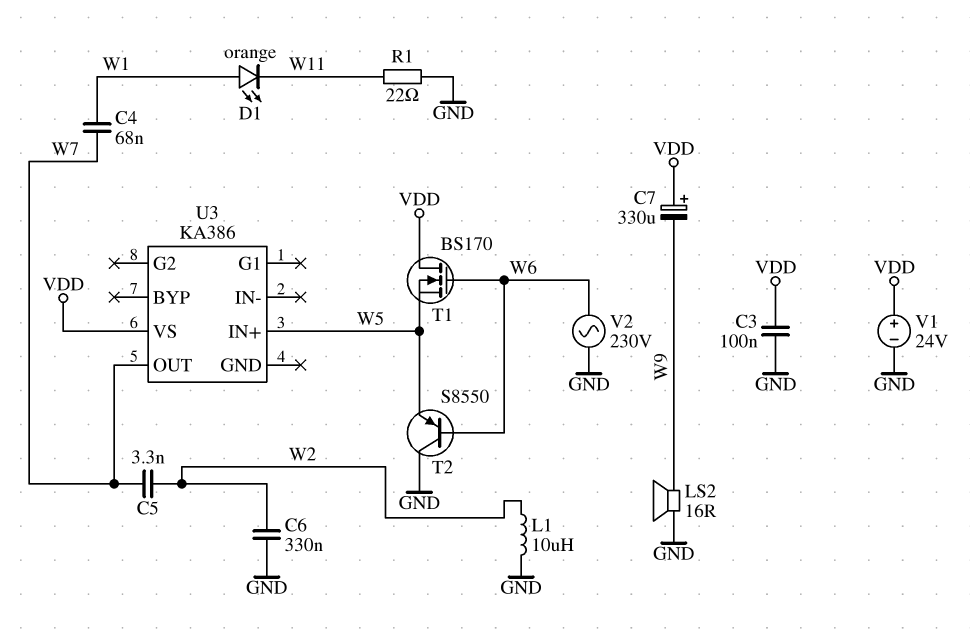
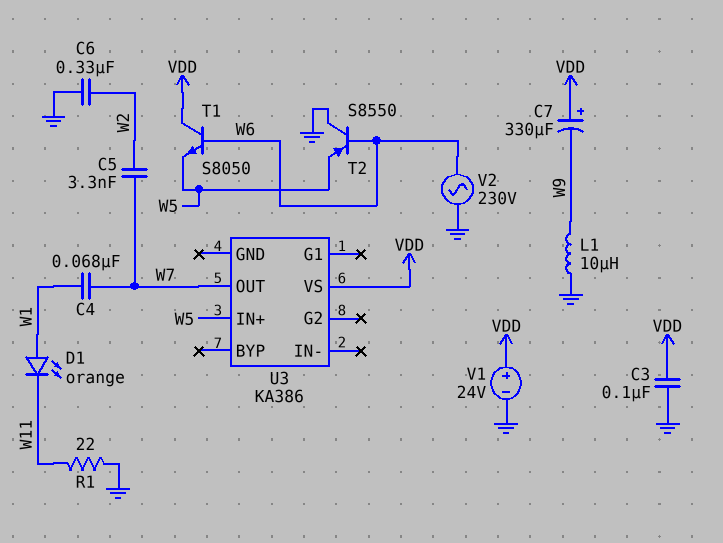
L1: 10uH (GND, W2) -> 10uH (GND, W9)
LS2: speaker 16R (GND, W9) -> none
T1: NMOS BS170 (G W6, D VDD, S W5) -> NPN S8050 (B W6, C VDD, E W5)

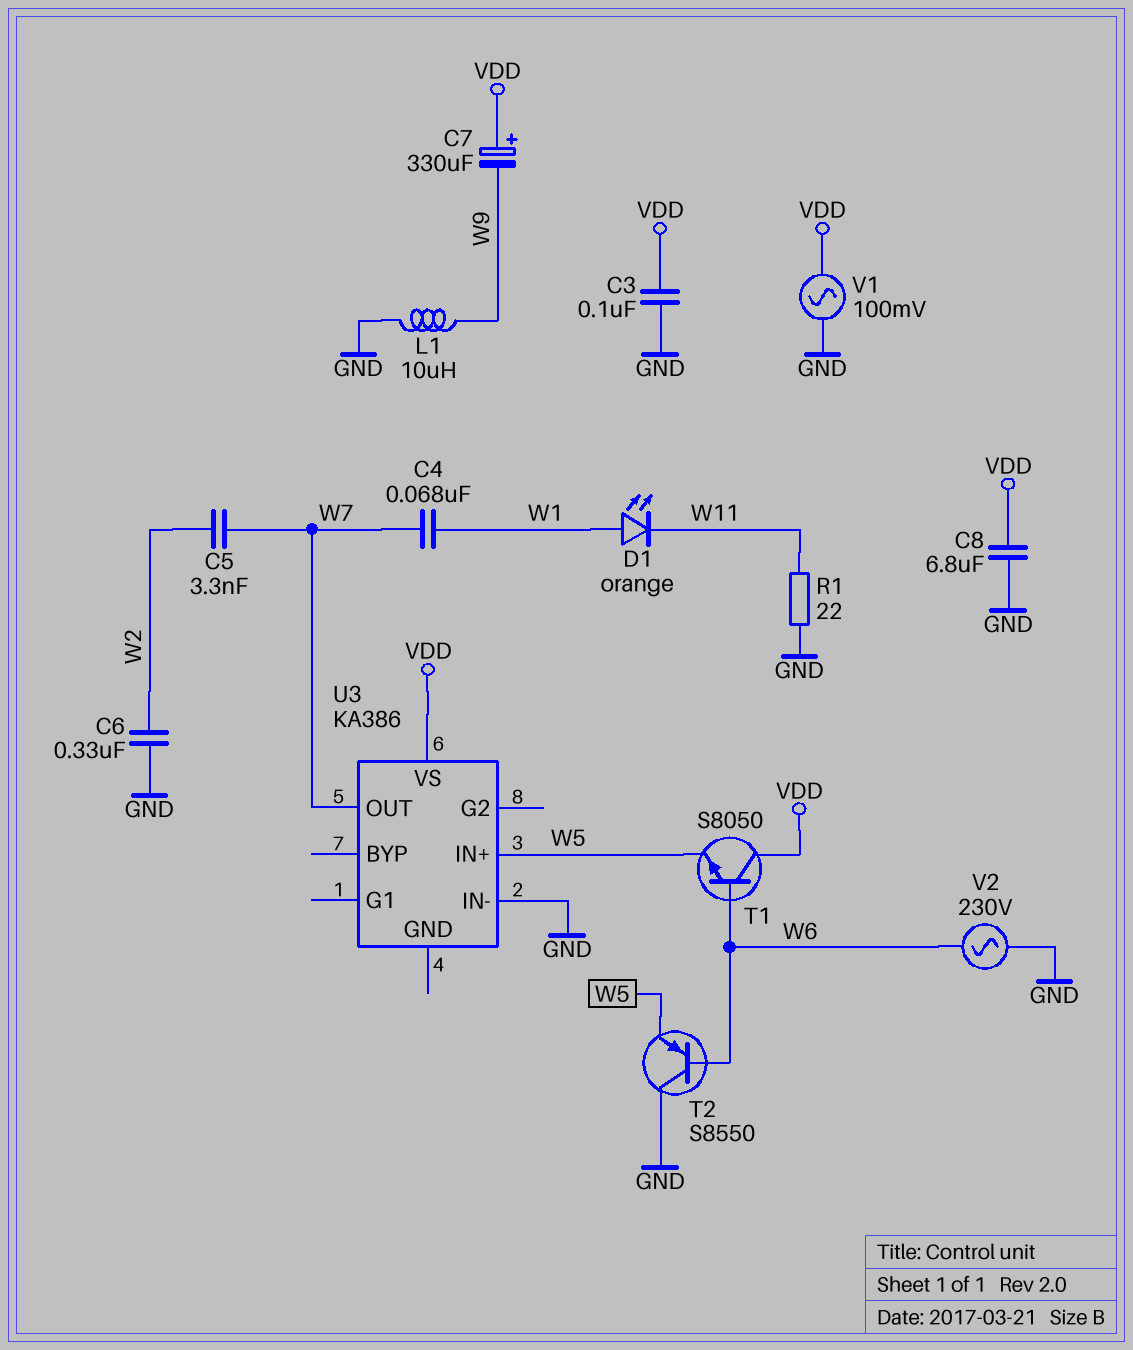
C8: none -> 6.8uF (GND, VDD)
U3 pin IN-: none -> GND
V1: 24V (plus VDD, minus GND) -> AC 100mV (GND, VDD)

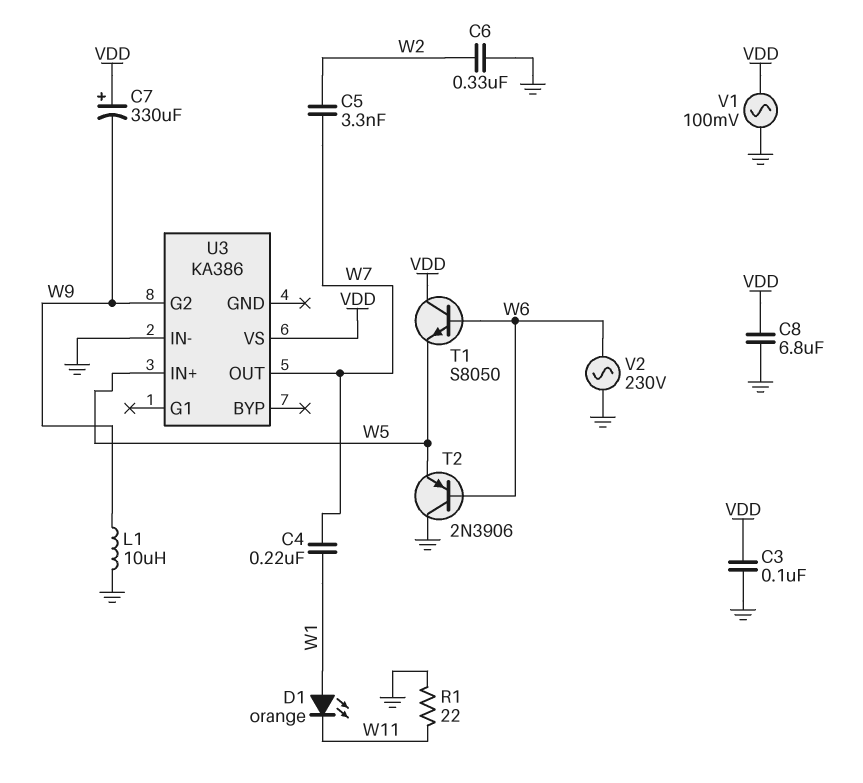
C4: 68nF (W1, W7) -> 220nF (W1, W7)
T2: PNP S8550 (B W6, C GND, E W5) -> PNP 2N3906 (B W6, C GND, E W5)
U3 pin G2: none -> W9

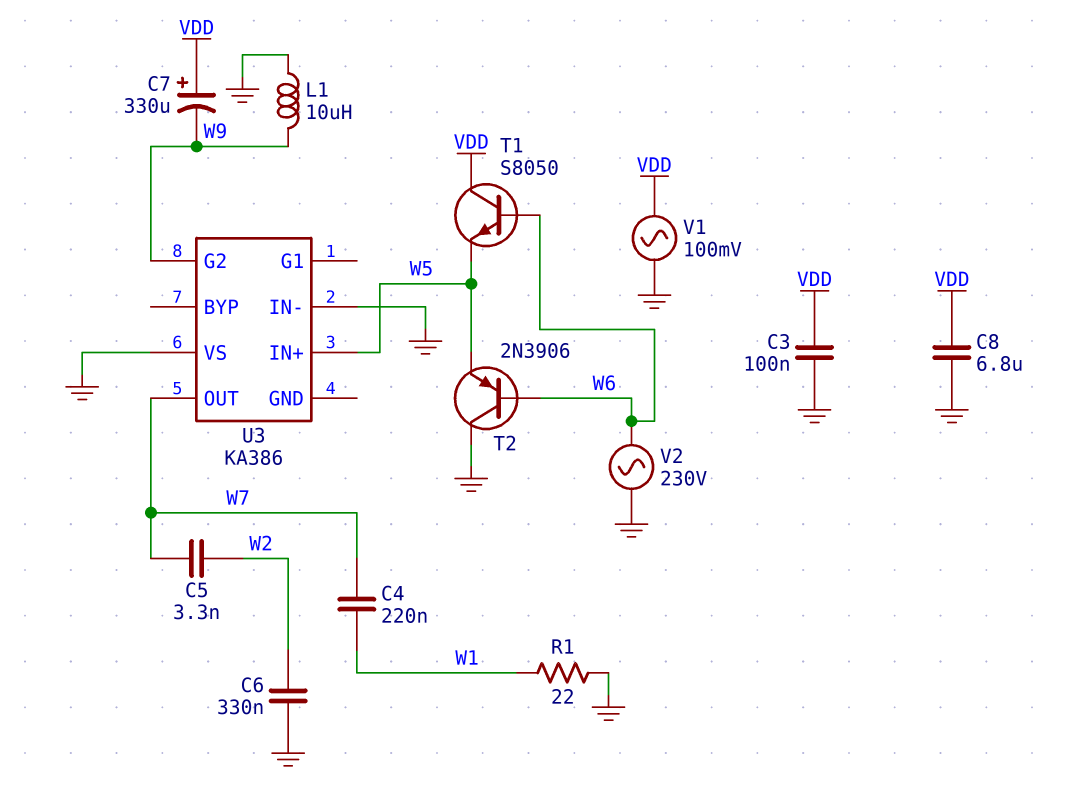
D1: LED orange (A W1, K W11) -> none
R1: 22 (GND, W11) -> 22 (GND, W1)
U3 pin VS: VDD -> GND

